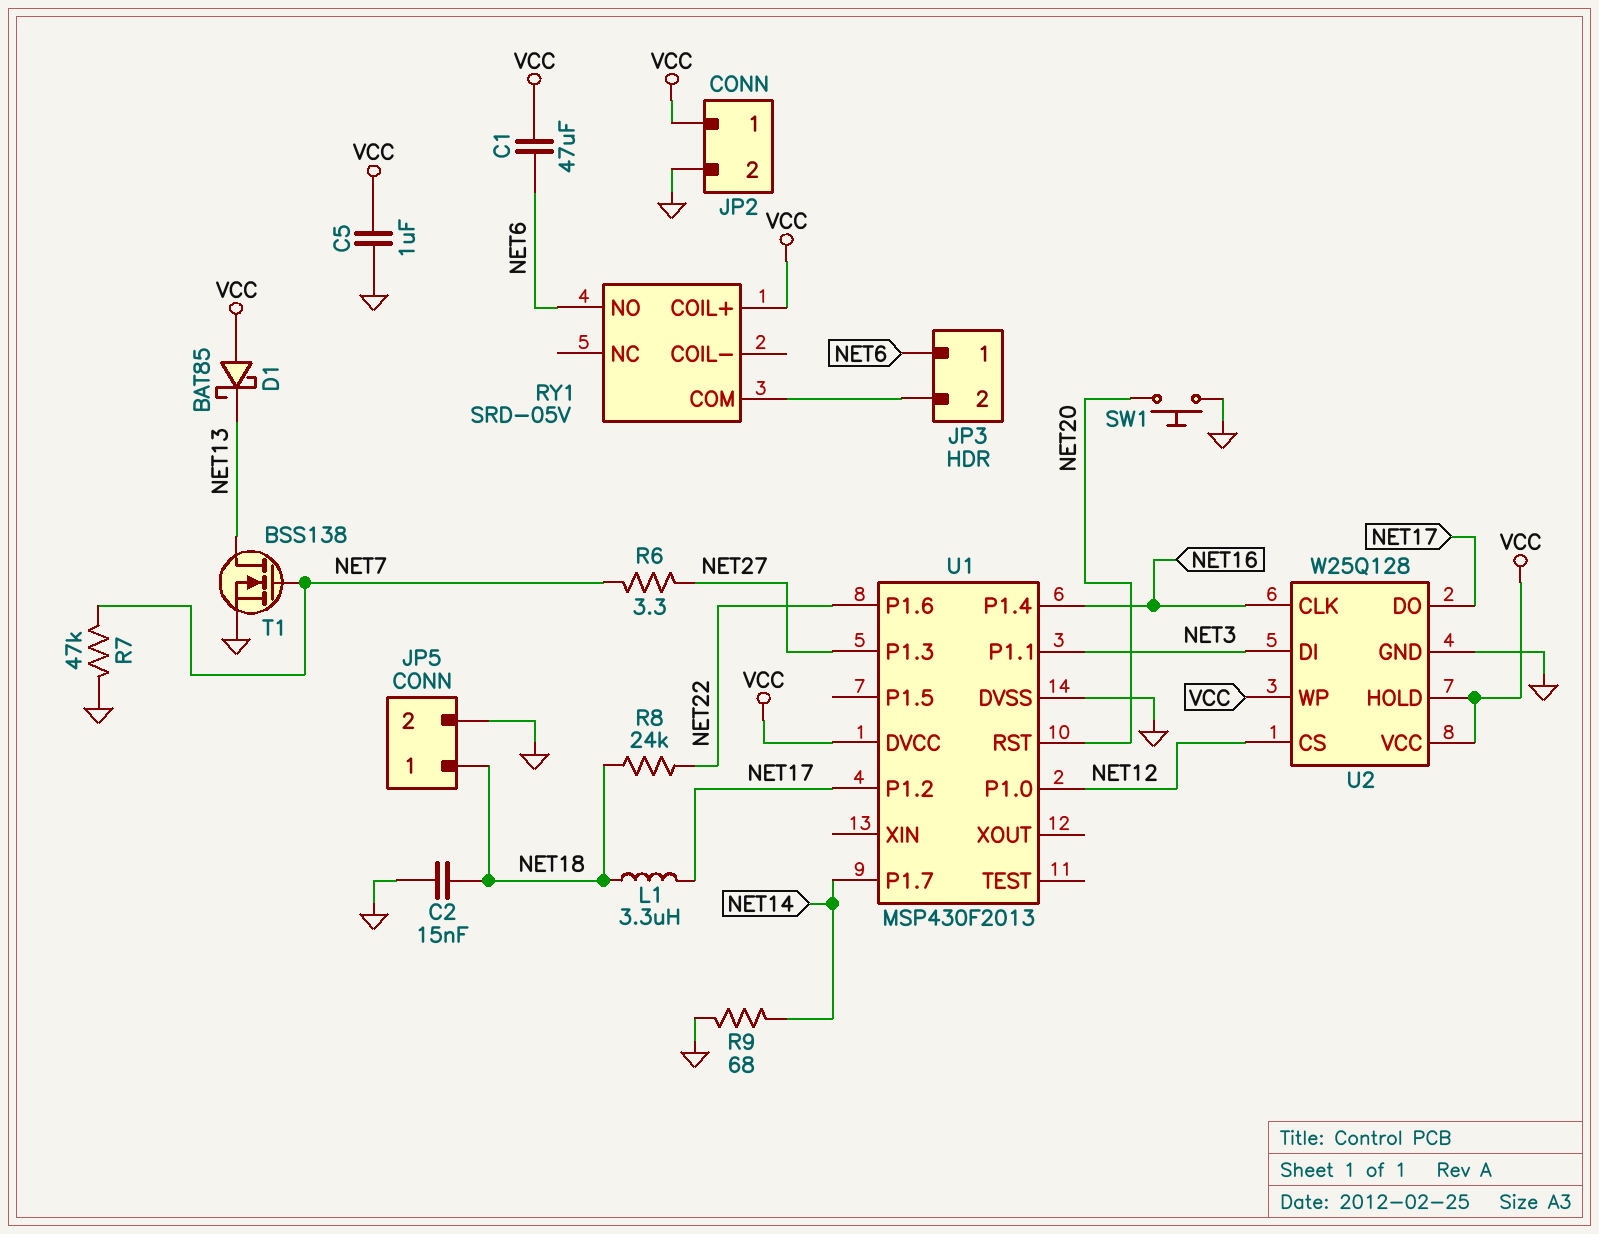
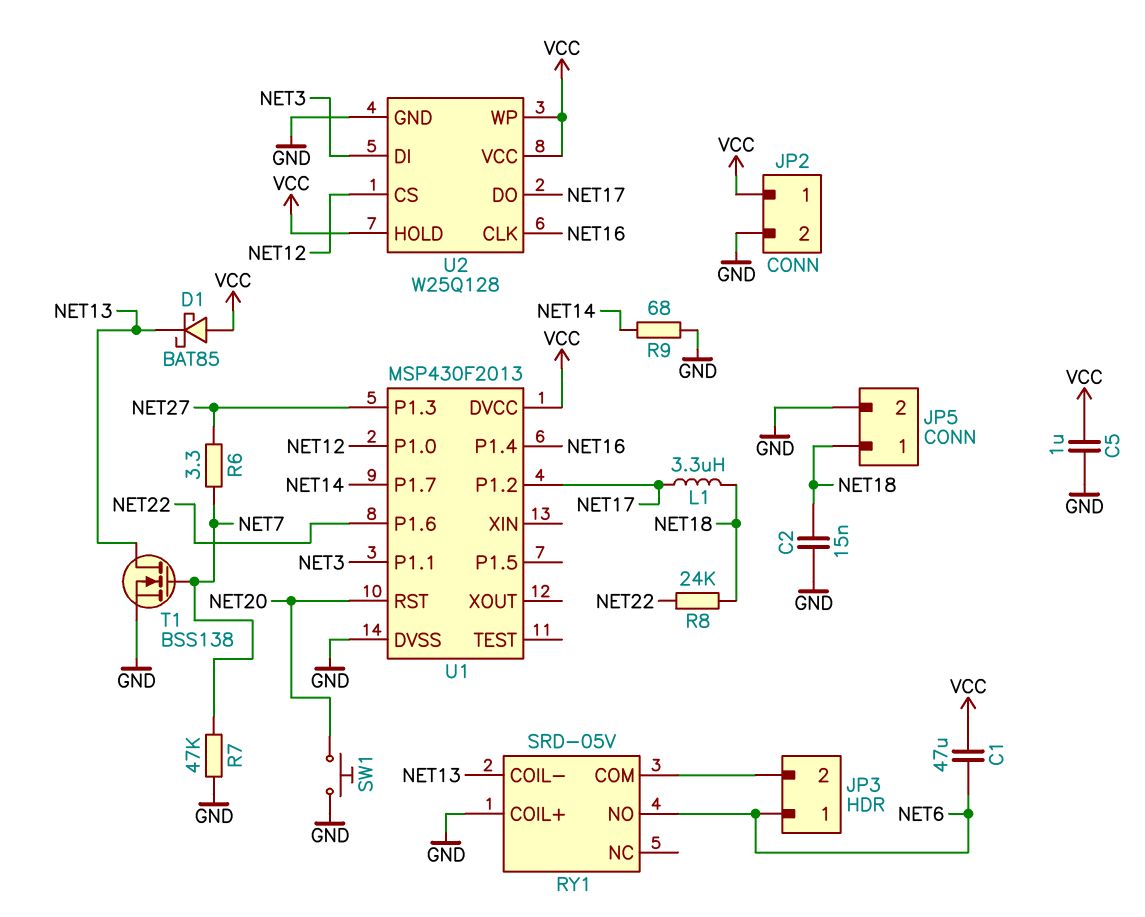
RY1 pin COIL+: VCC -> GND
RY1 pin COIL-: none -> NET13

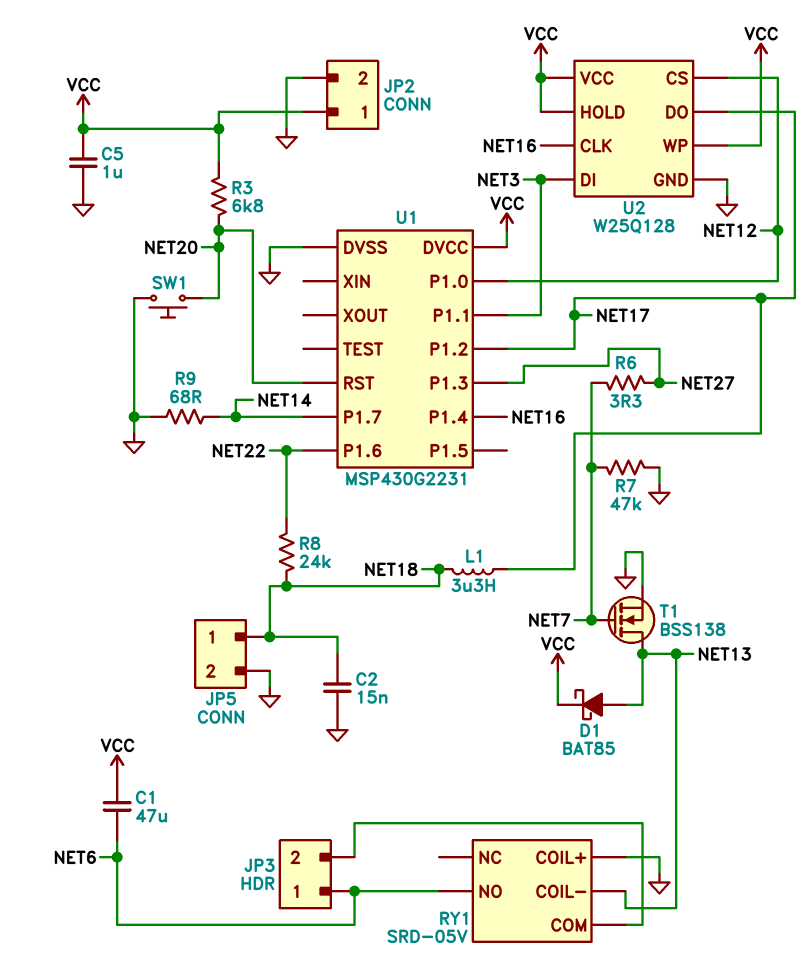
D1: schottky BAT85 (A VCC, K NET13) -> schottky BAT85 (A NET13, K VCC)
R3: none -> 6.8k (NET20, VCC)
U1: MSP430F2013 -> MSP430G2231

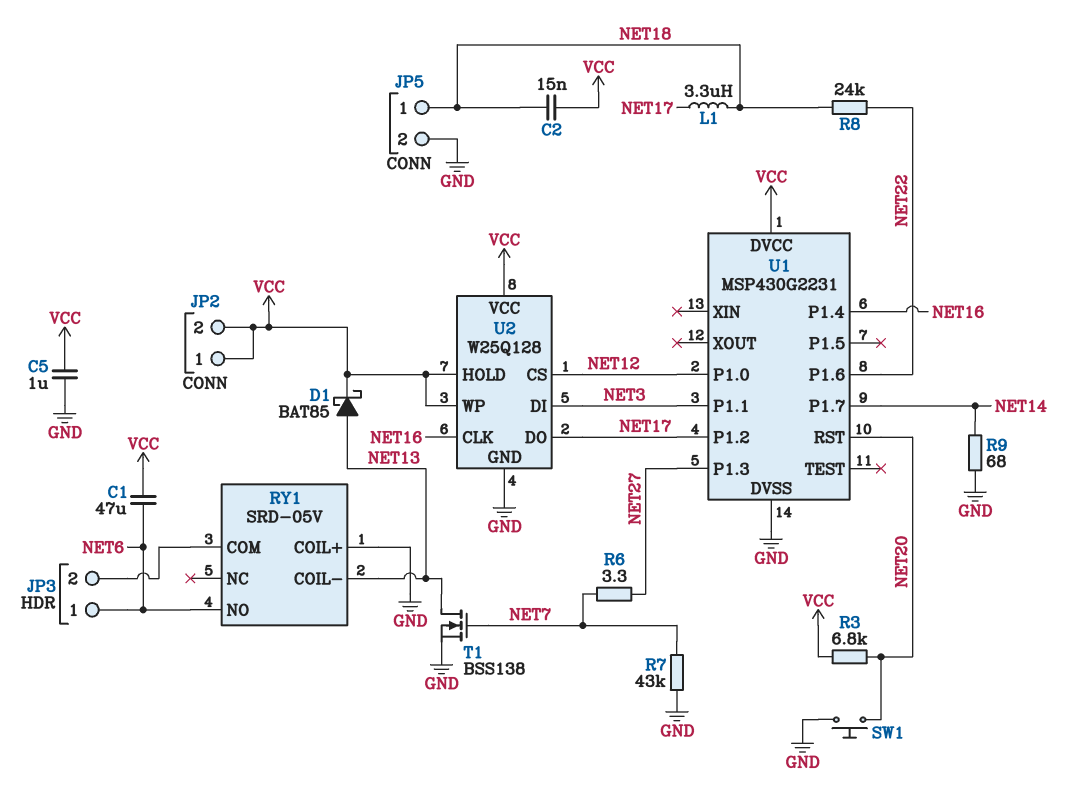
C2: 15nF (GND, NET18) -> 15nF (NET18, VCC)
JP2 pin 2: GND -> VCC
R7: 47k (GND, NET7) -> 43k (GND, NET7)

